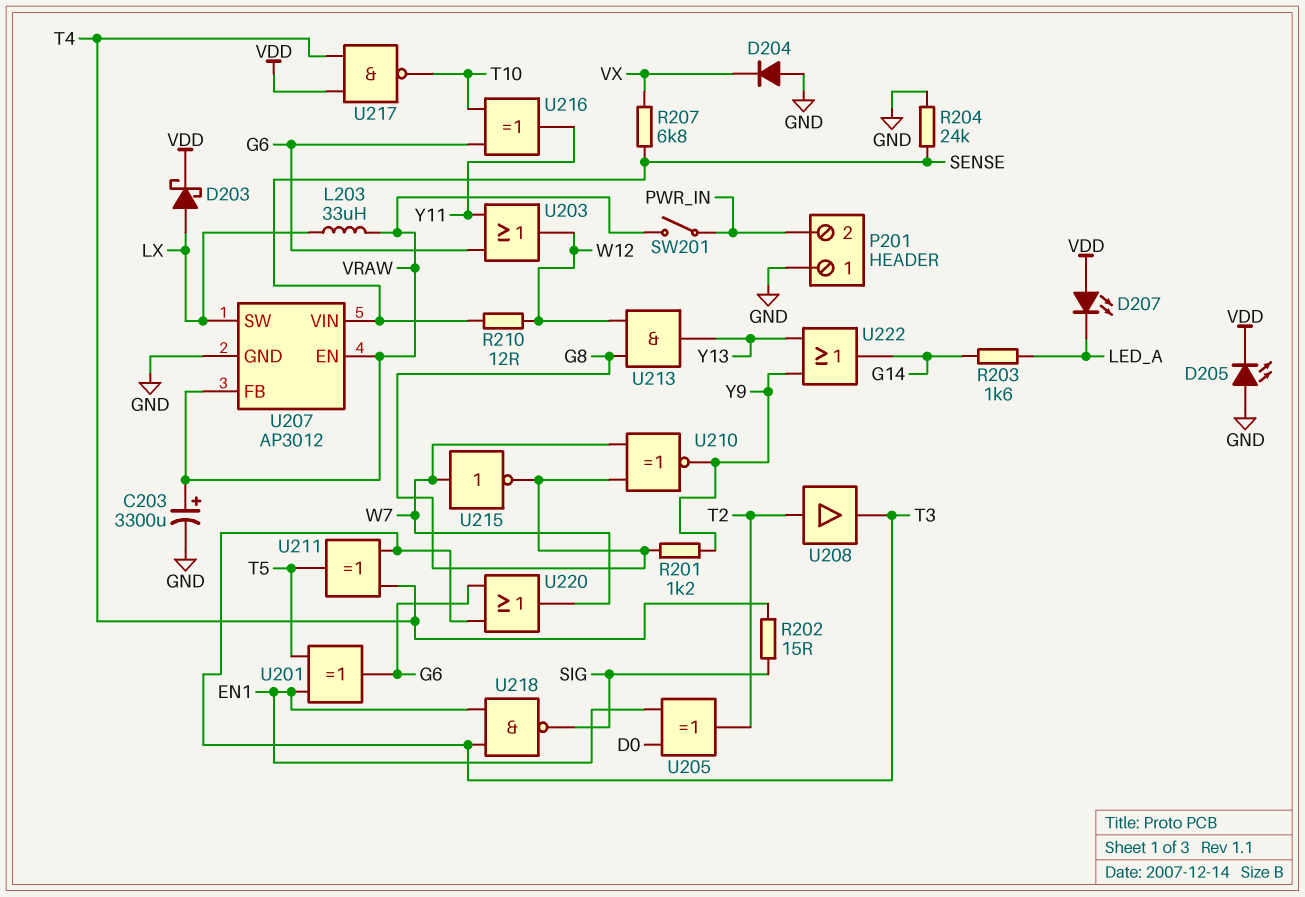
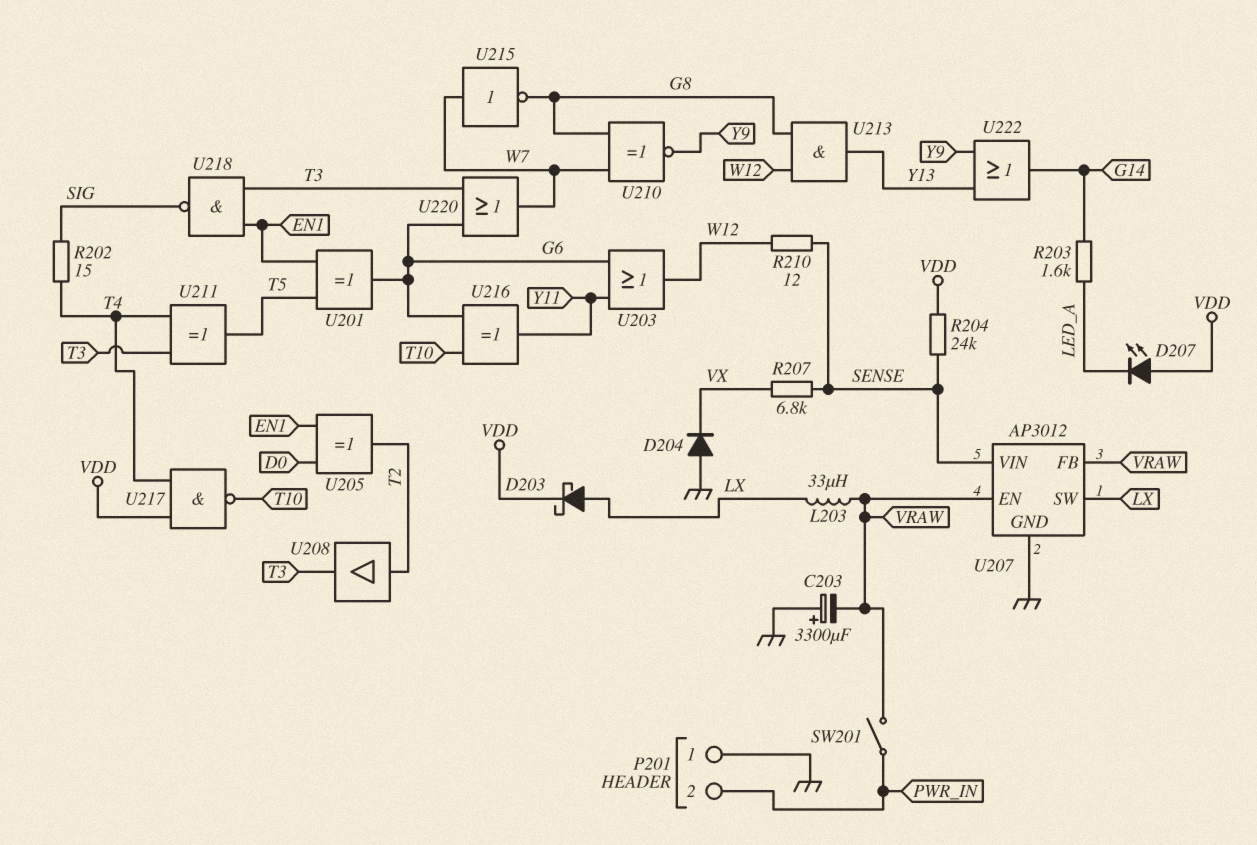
C203: 3300uF (plus VRAW, minus GND) -> 3300uF (plus GND, minus VRAW)
D205: LED (A GND, K VDD) -> none
R201: 1.2k (G8, Y9) -> none
R204: 24k (GND, SENSE) -> 24k (SENSE, VDD)

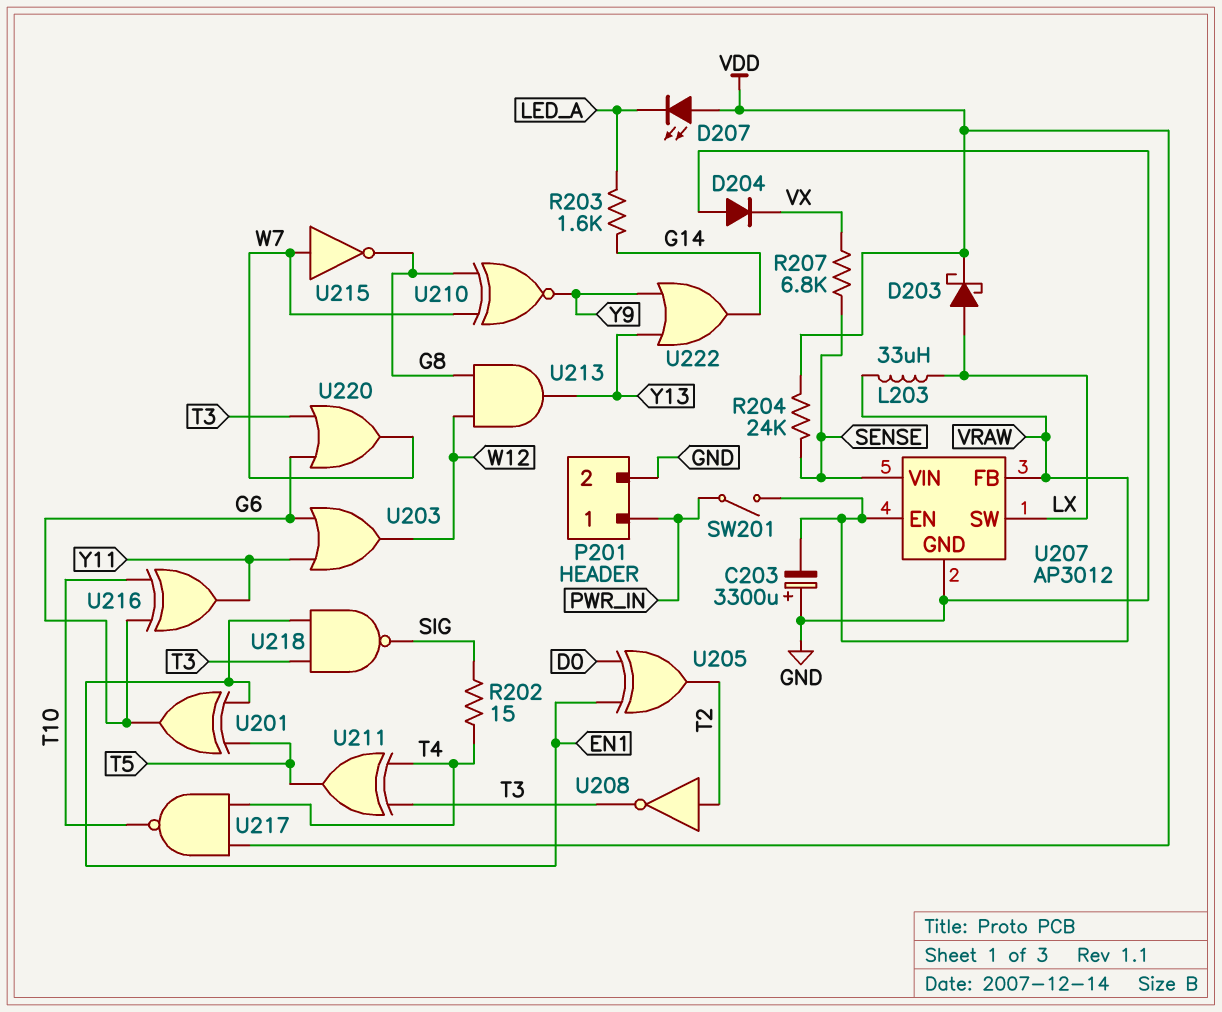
P201 pin 1: GND -> PWR_IN
P201 pin 2: PWR_IN -> GND
R210: 12 (SENSE, W12) -> none
U208: buffer (in T2, out T3) -> NOT (in T2, out T3)

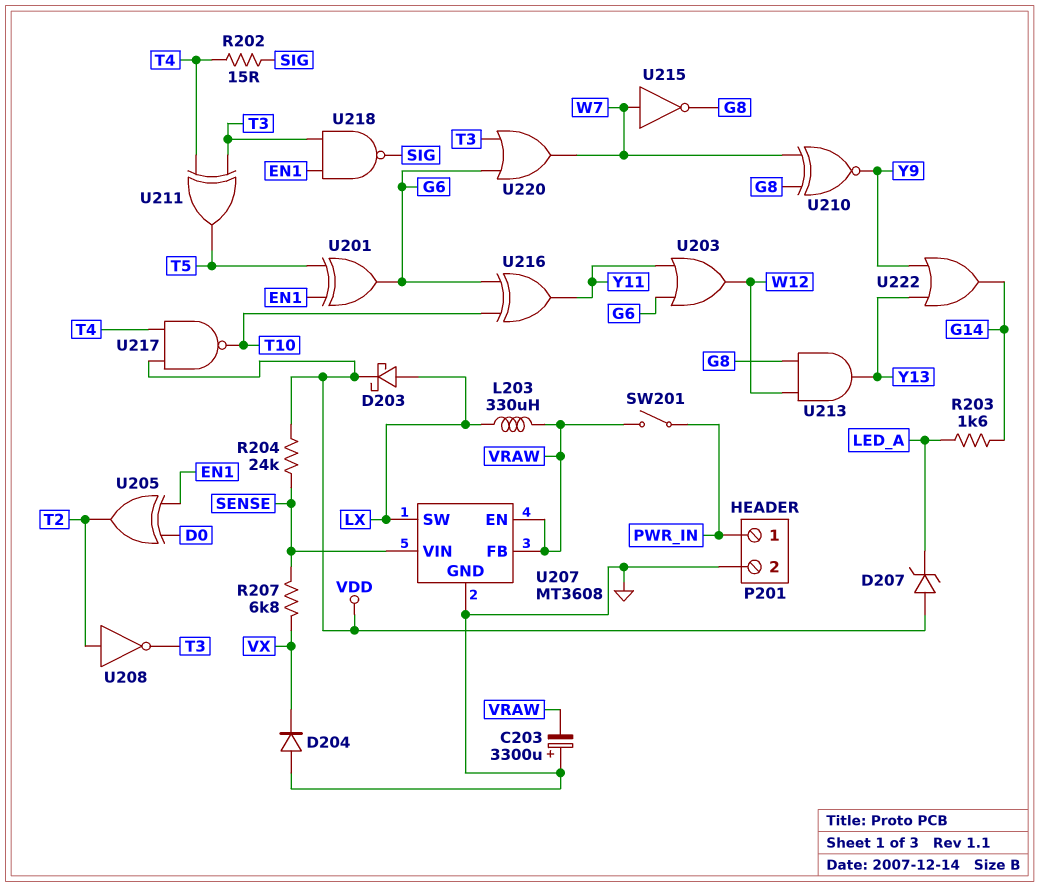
D207: LED (A VDD, K LED_A) -> zener (A VDD, K LED_A)
L203: 33uH (LX, VRAW) -> 330uH (LX, VRAW)
U207: AP3012 -> MT3608

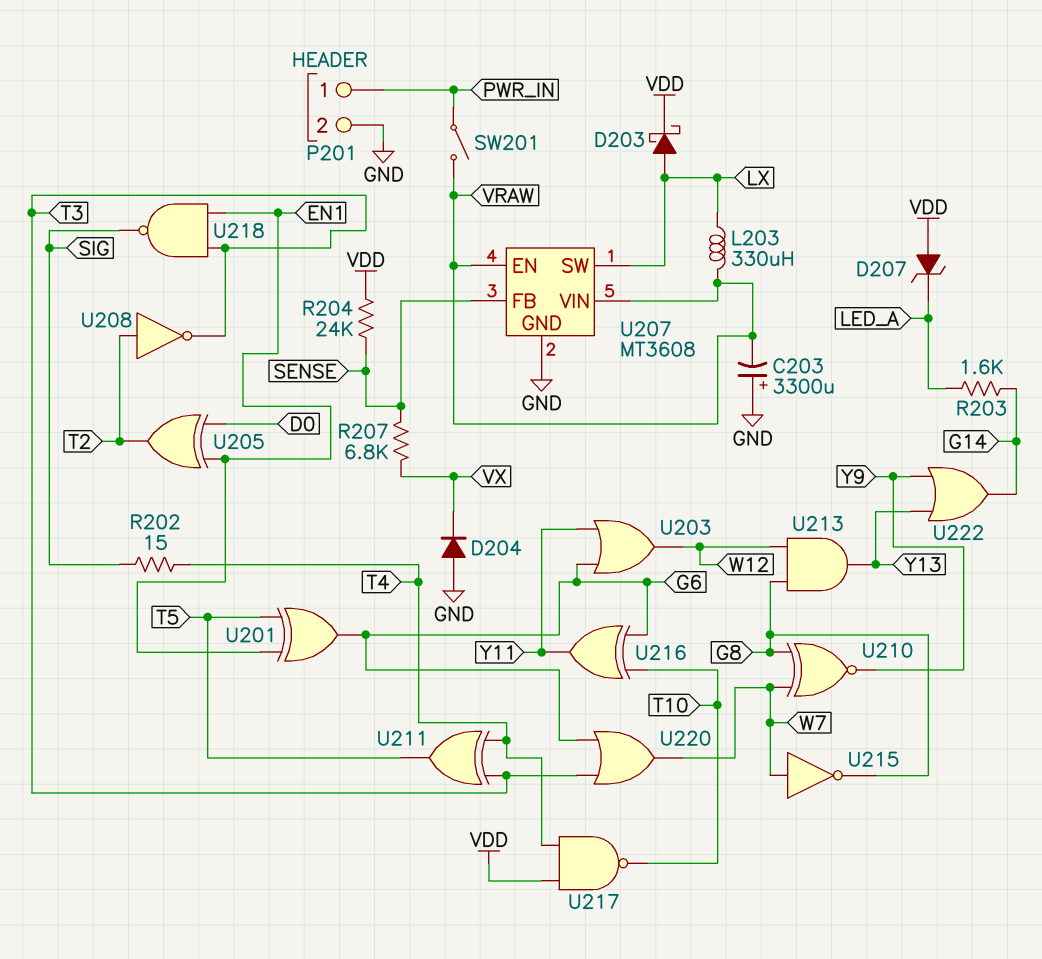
U207 pin FB: VRAW -> SENSE
U207 pin VIN: SENSE -> VRAW

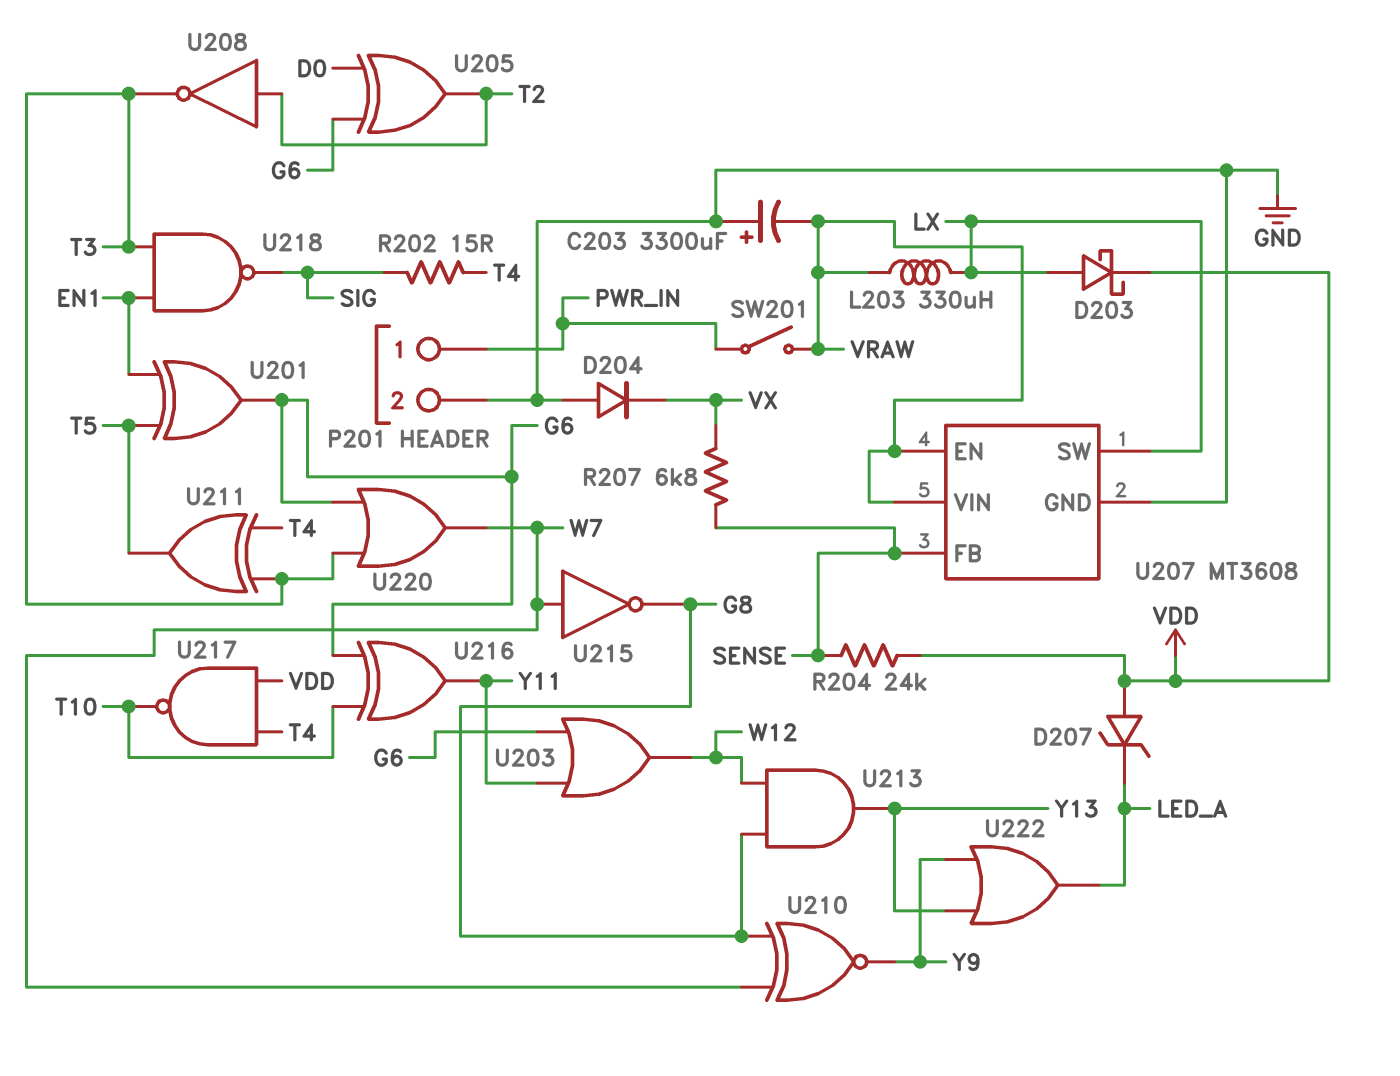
R203: 1.6k (G14, LED_A) -> none
U205: XOR (in D0, in EN1, out T2) -> XOR (in D0, in G6, out T2)
U222: OR (in Y9, in Y13, out G14) -> OR (in Y9, in Y13, out LED_A)

